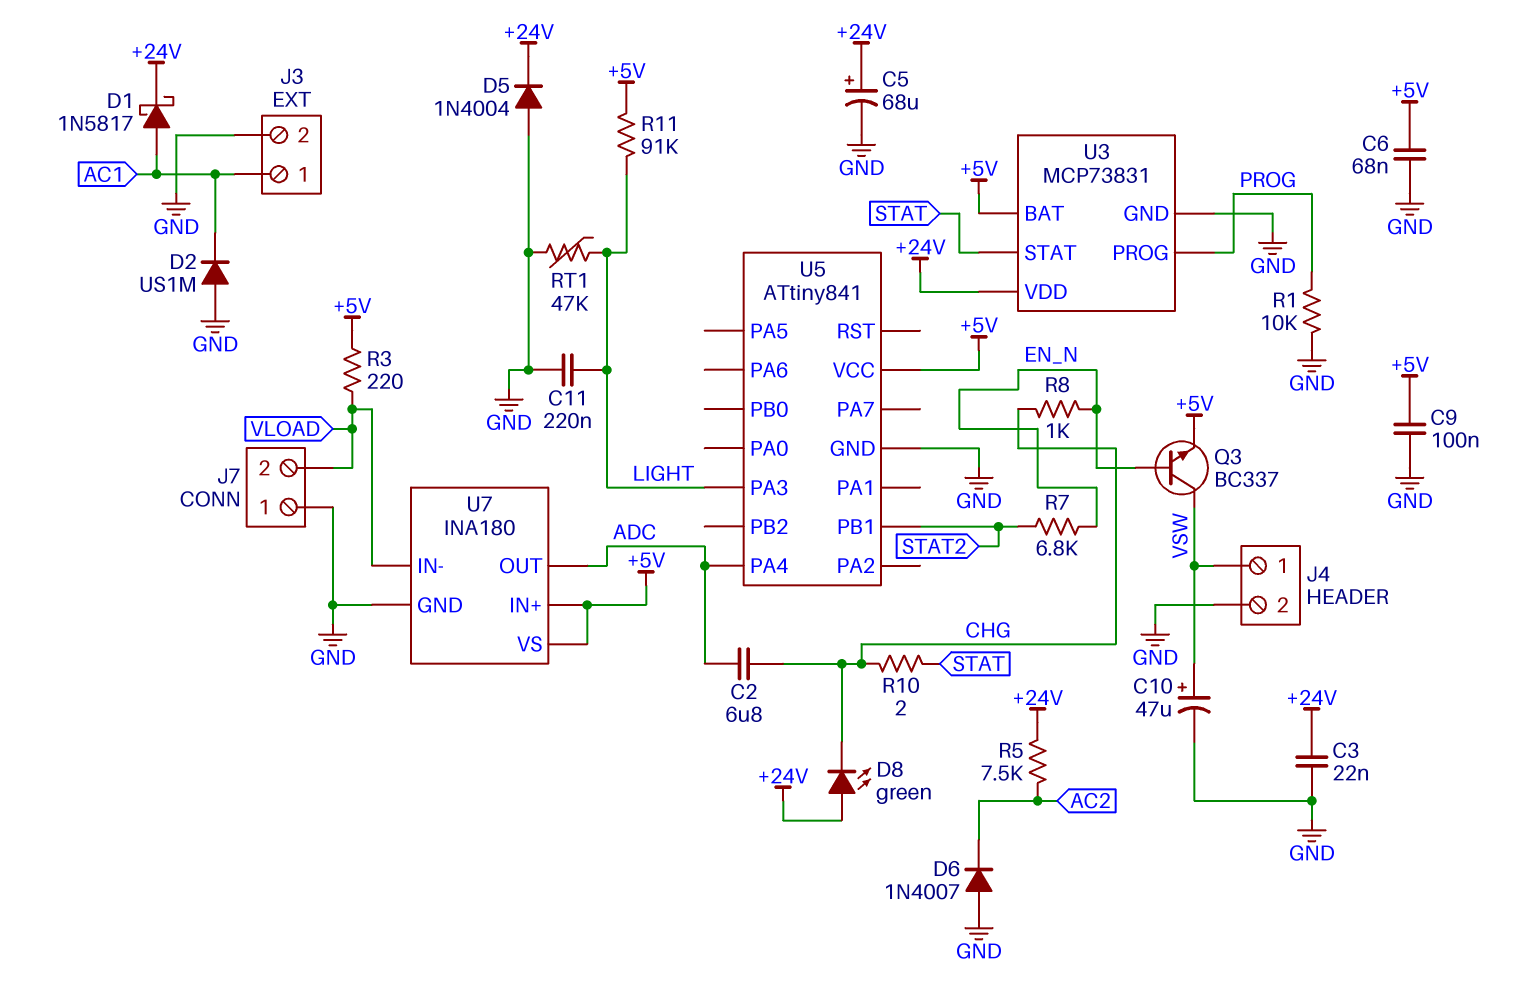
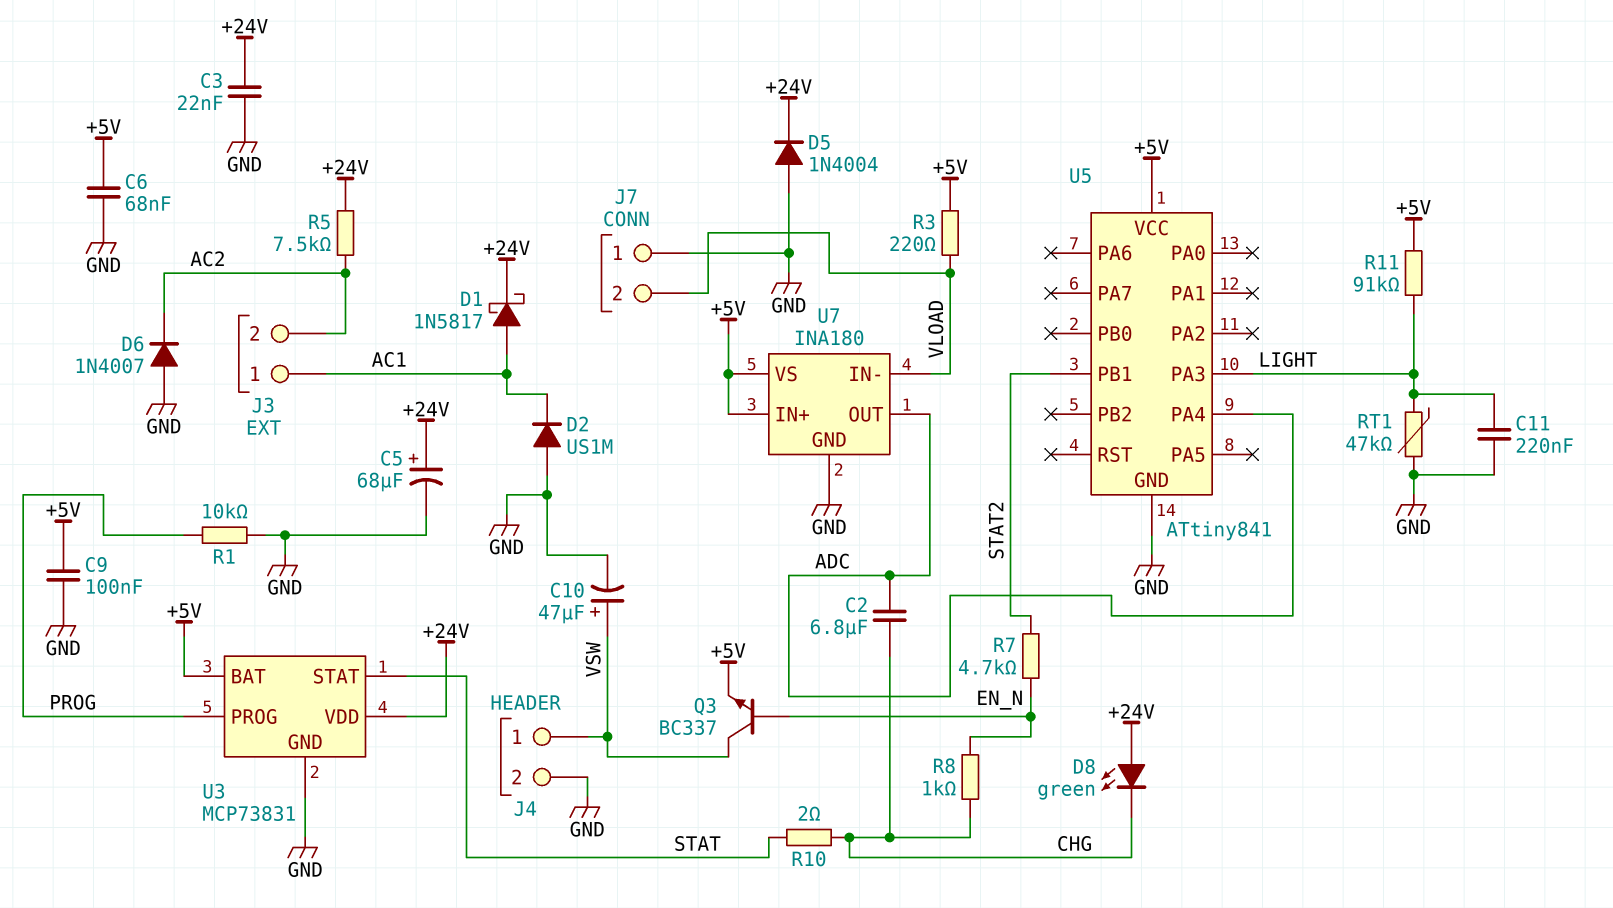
J3 pin 2: GND -> AC2
R7: 6.8k (EN_N, STAT2) -> 4.7k (EN_N, STAT2)

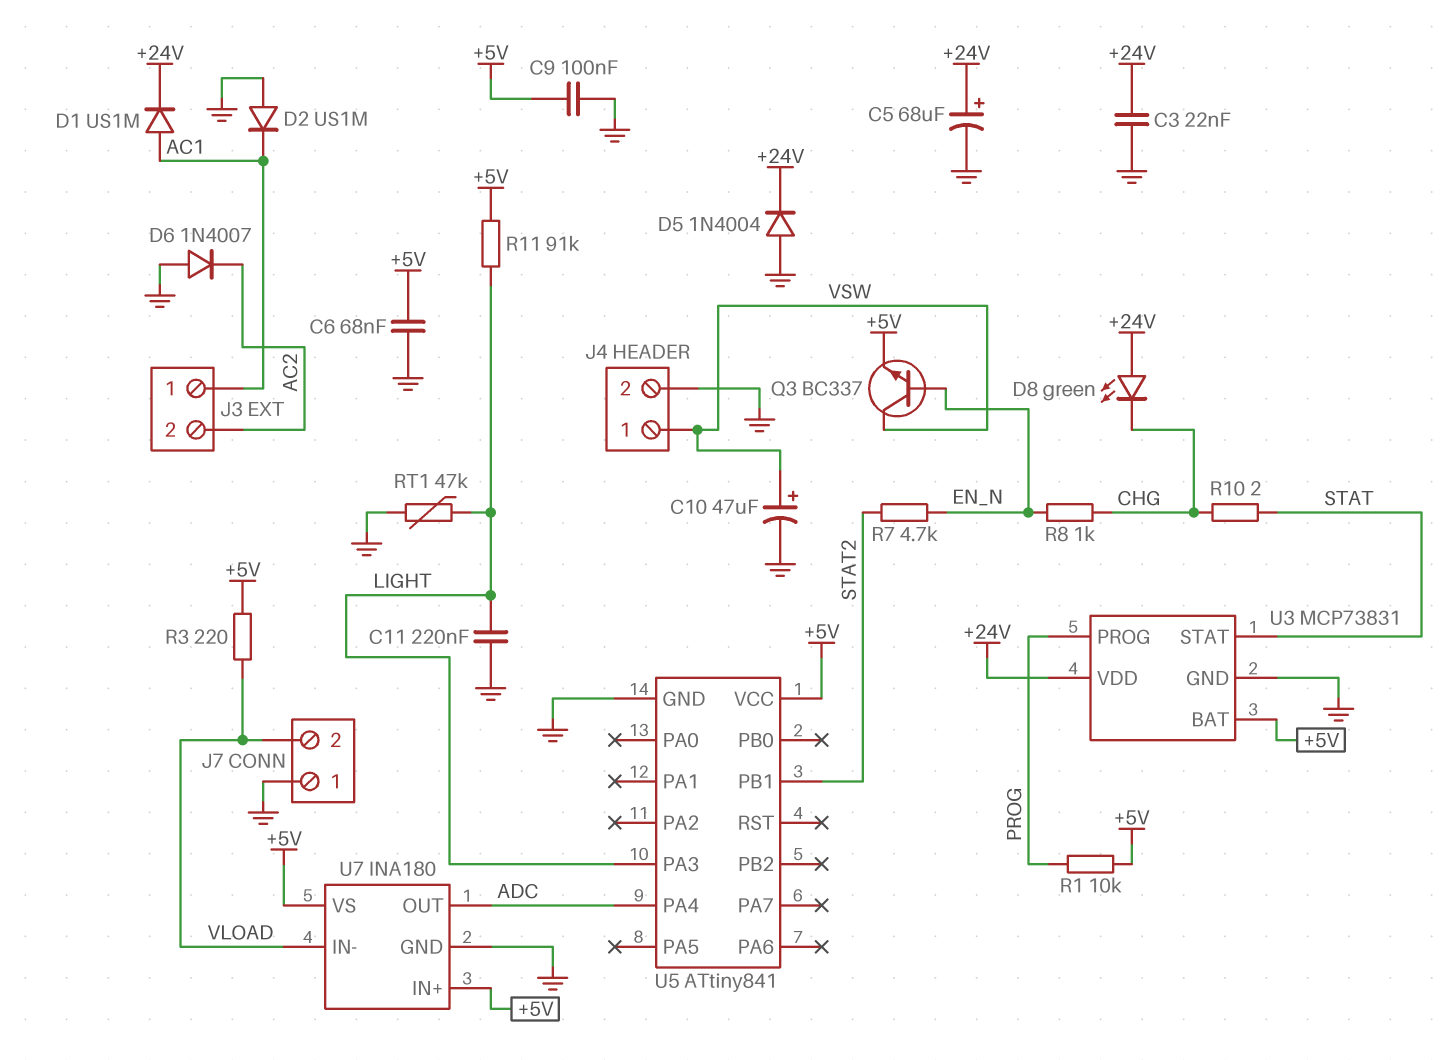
C2: 6.8uF (ADC, CHG) -> none
D1: schottky 1N5817 (A AC1, K +24V) -> diode US1M (A AC1, K +24V)
R1: 10k (GND, PROG) -> 10k (+5V, PROG)
R5: 7.5k (+24V, AC2) -> none

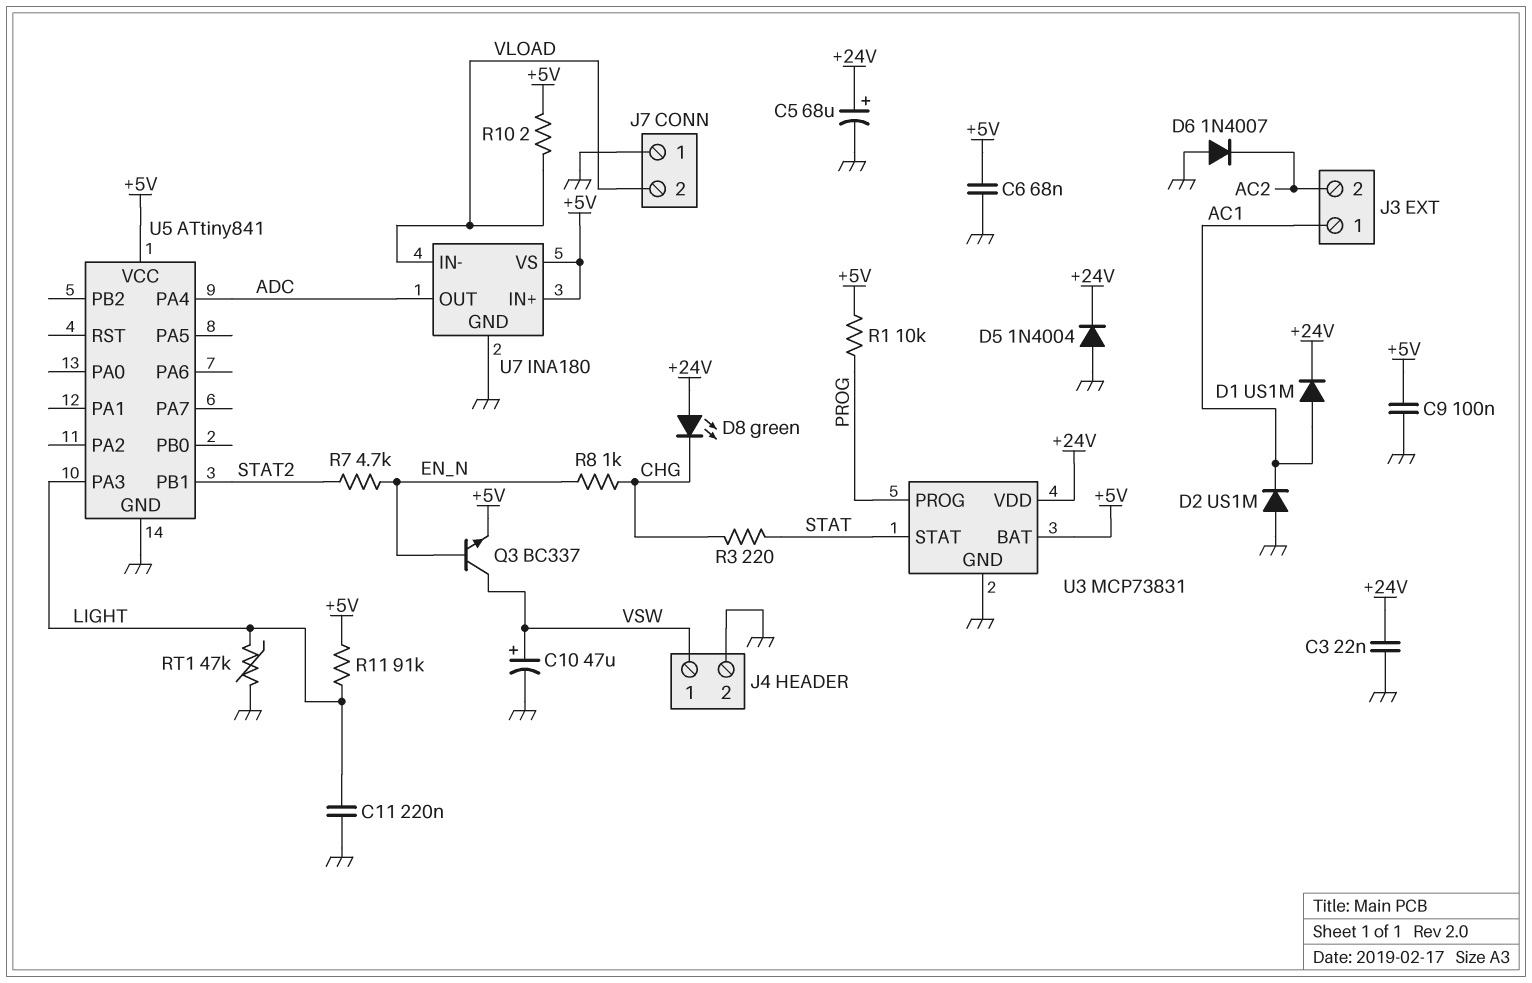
R3: 220 (+5V, VLOAD) -> 220 (CHG, STAT)
R10: 2 (CHG, STAT) -> 2 (+5V, VLOAD)

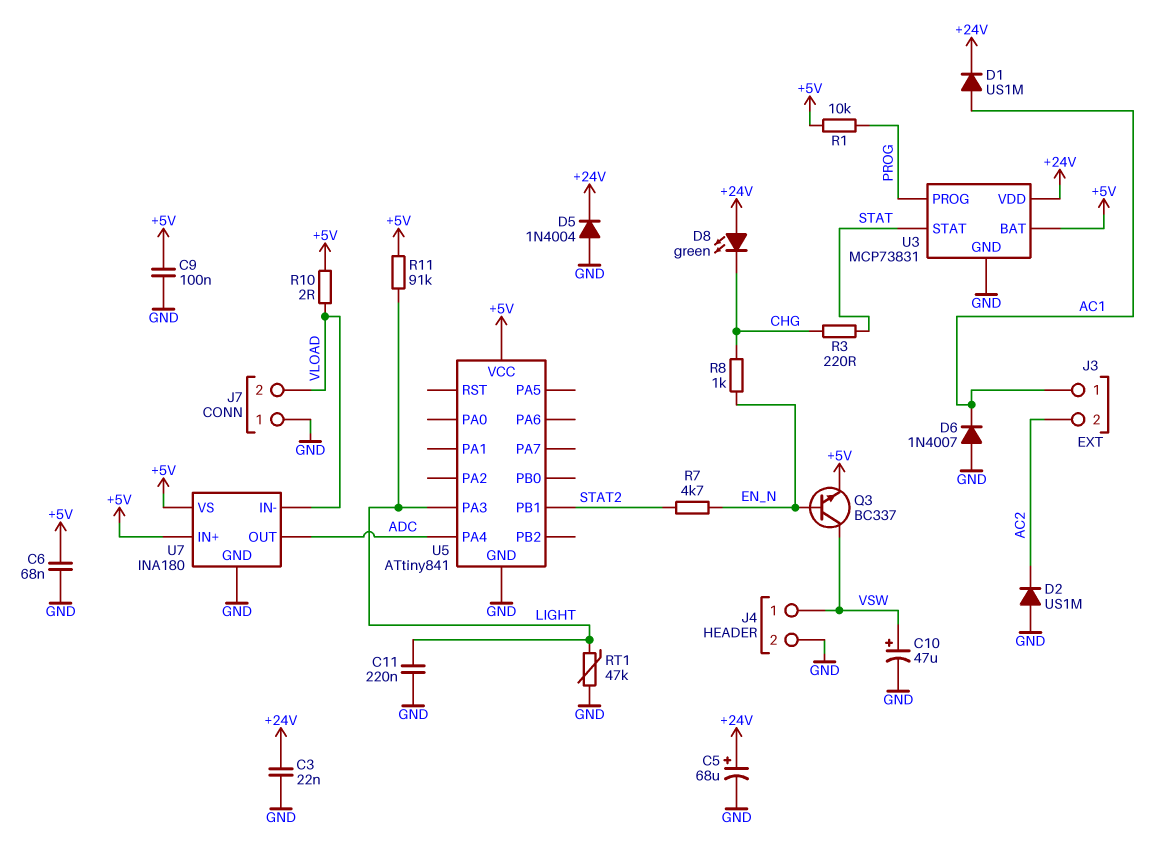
D2: diode US1M (A GND, K AC1) -> diode US1M (A GND, K AC2)
D6: diode 1N4007 (A GND, K AC2) -> diode 1N4007 (A GND, K AC1)

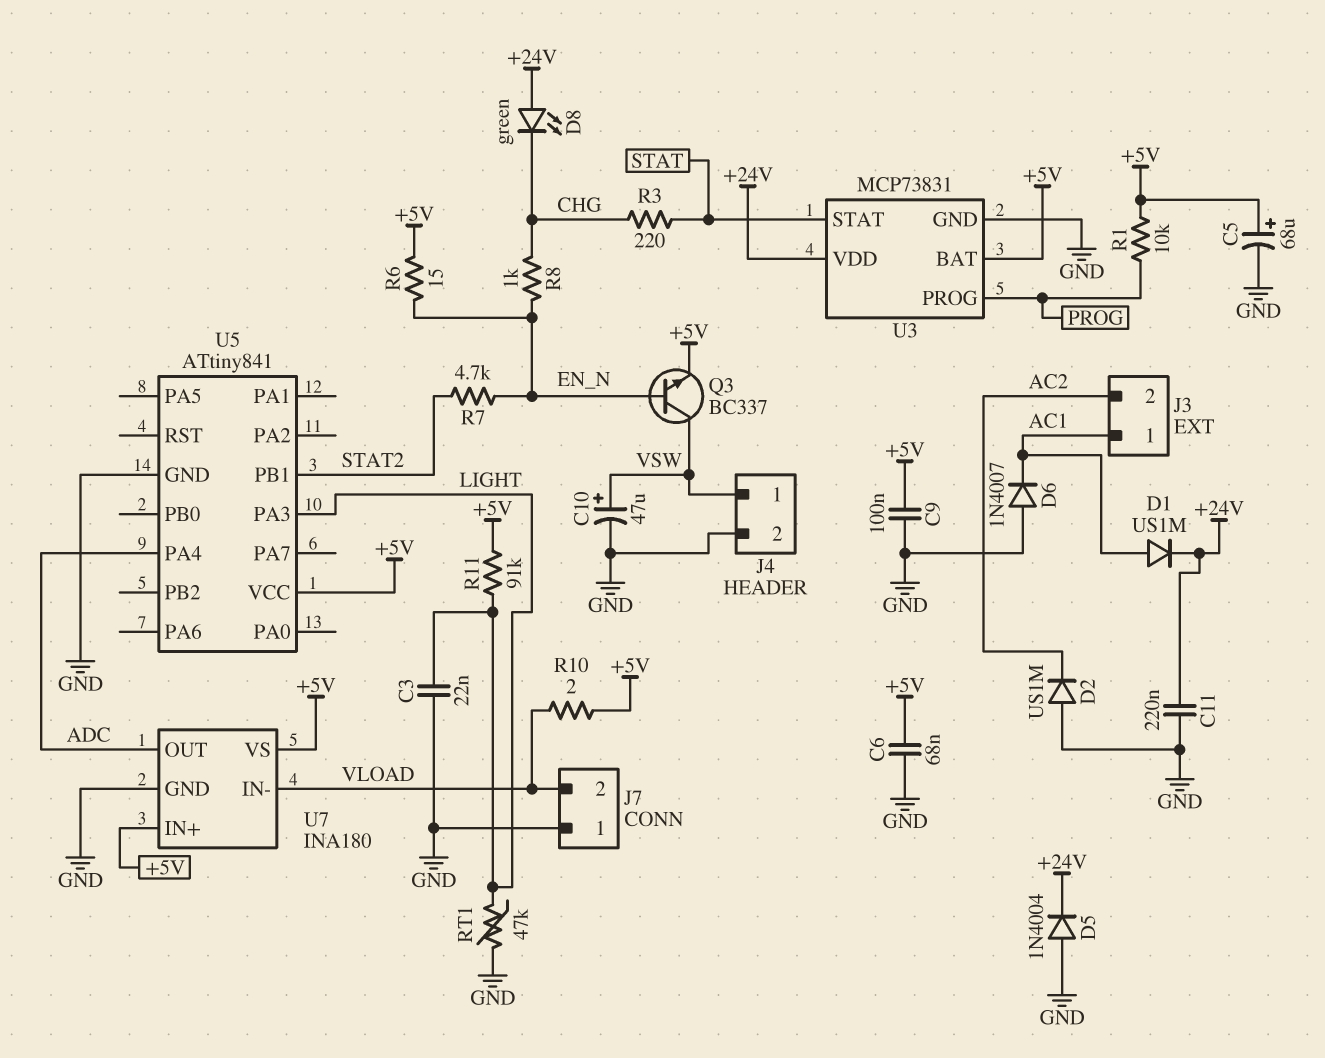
C3: 22nF (+24V, GND) -> 22nF (GND, LIGHT)
C5: 68uF (plus +24V, minus GND) -> 68uF (plus +5V, minus GND)
C11: 220nF (GND, LIGHT) -> 220nF (+24V, GND)
R6: none -> 15 (+5V, EN_N)

